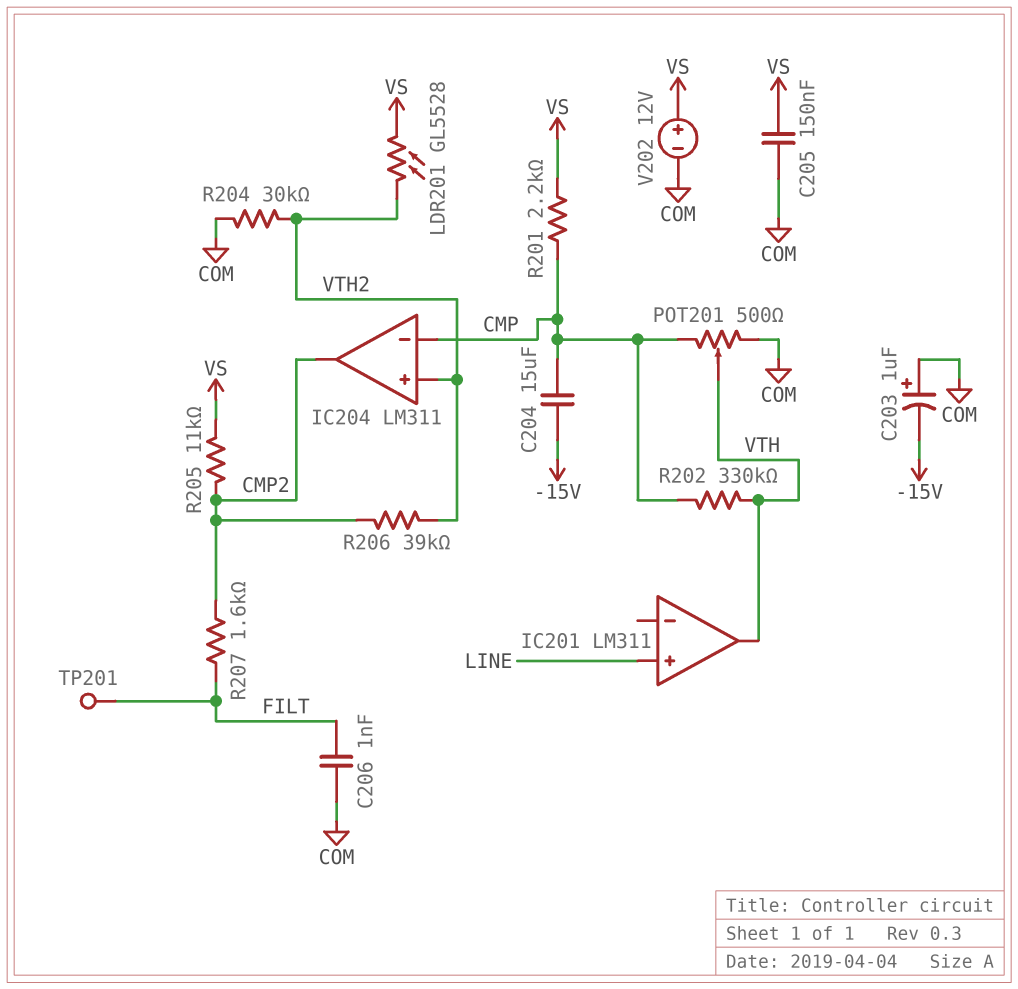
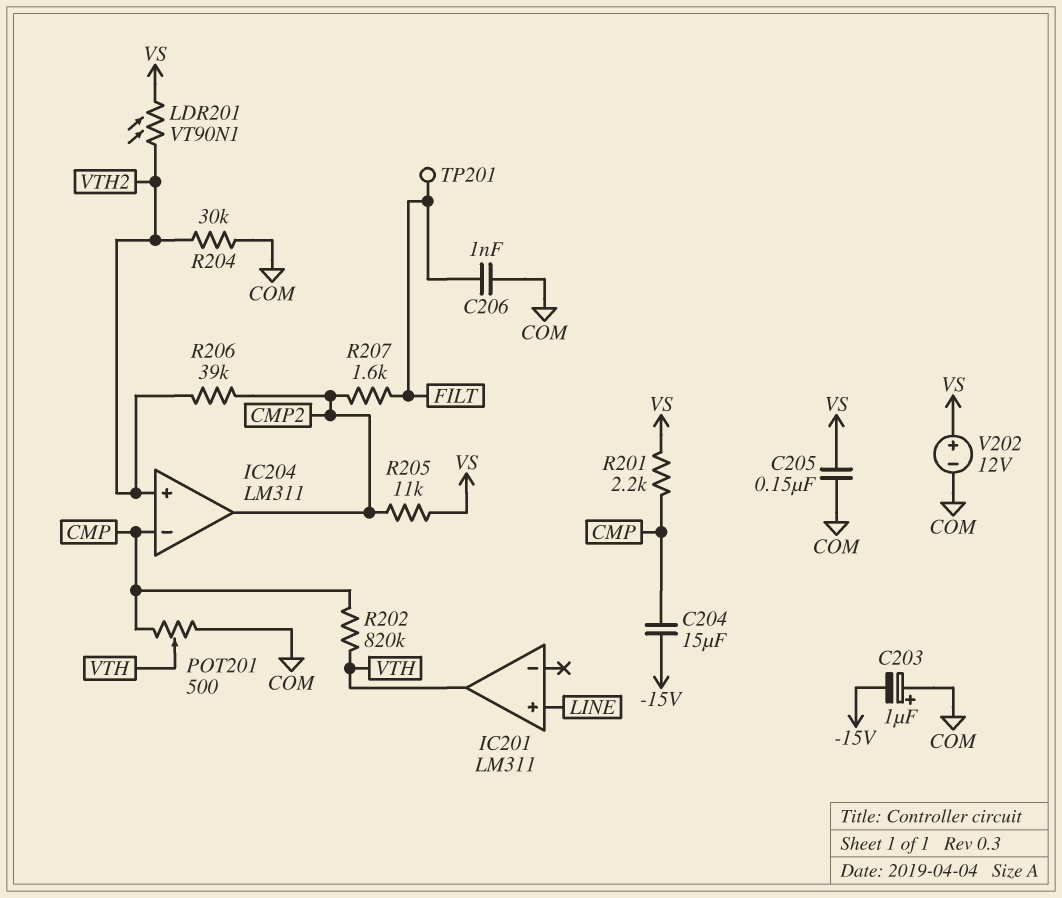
LDR201: GL5528 (VS, VTH2) -> VT90N1 (VS, VTH2)
R202: 330k (CMP, VTH) -> 820k (CMP, VTH)

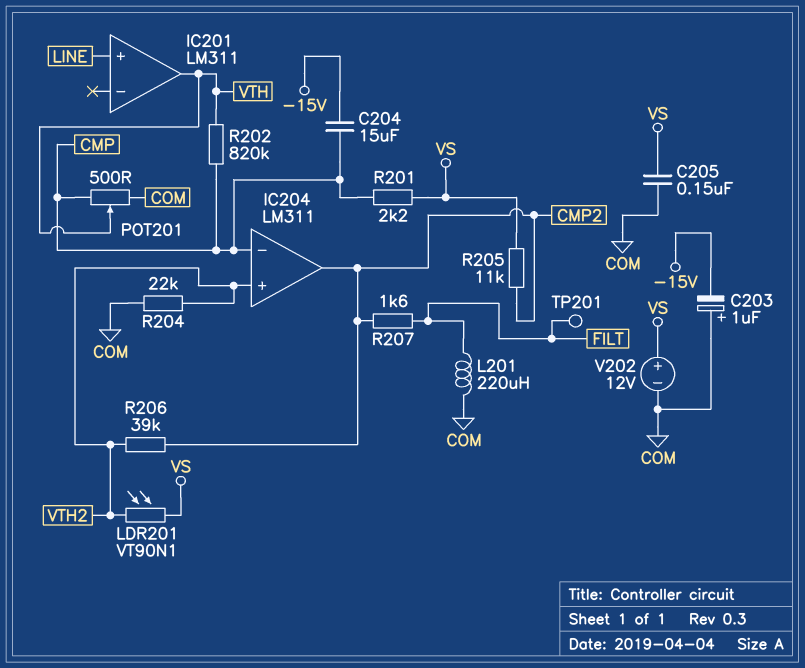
C206: 1nF (COM, FILT) -> none
L201: none -> 220uH (COM, FILT)
R204: 30k (COM, VTH2) -> 22k (COM, VTH2)

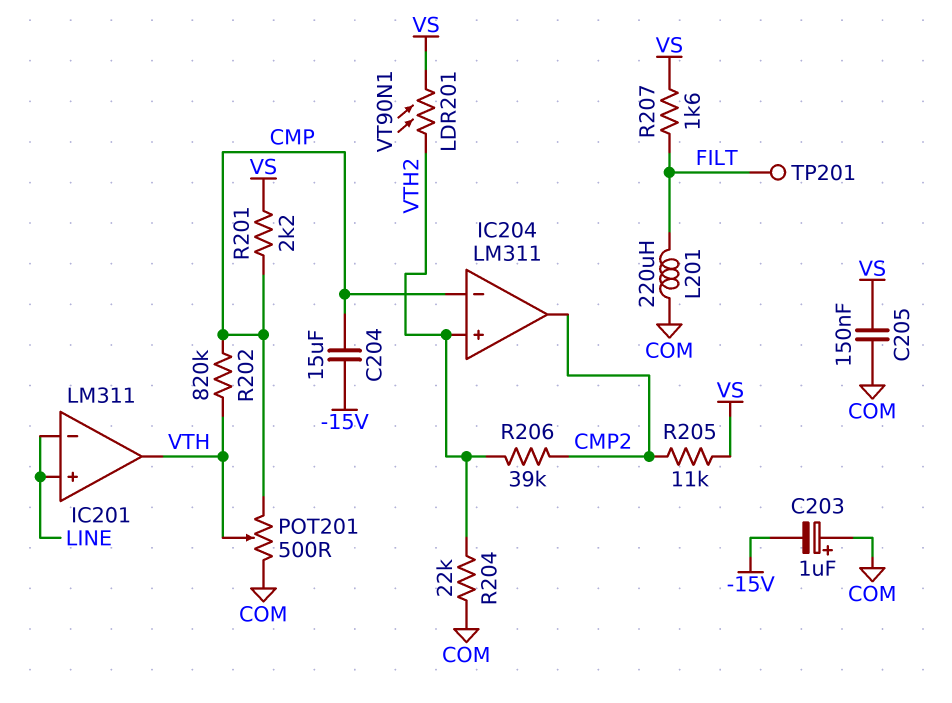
IC201 pin in-: none -> LINE
R207: 1.6k (CMP2, FILT) -> 1.6k (FILT, VS)
V202: 12V (plus VS, minus COM) -> none

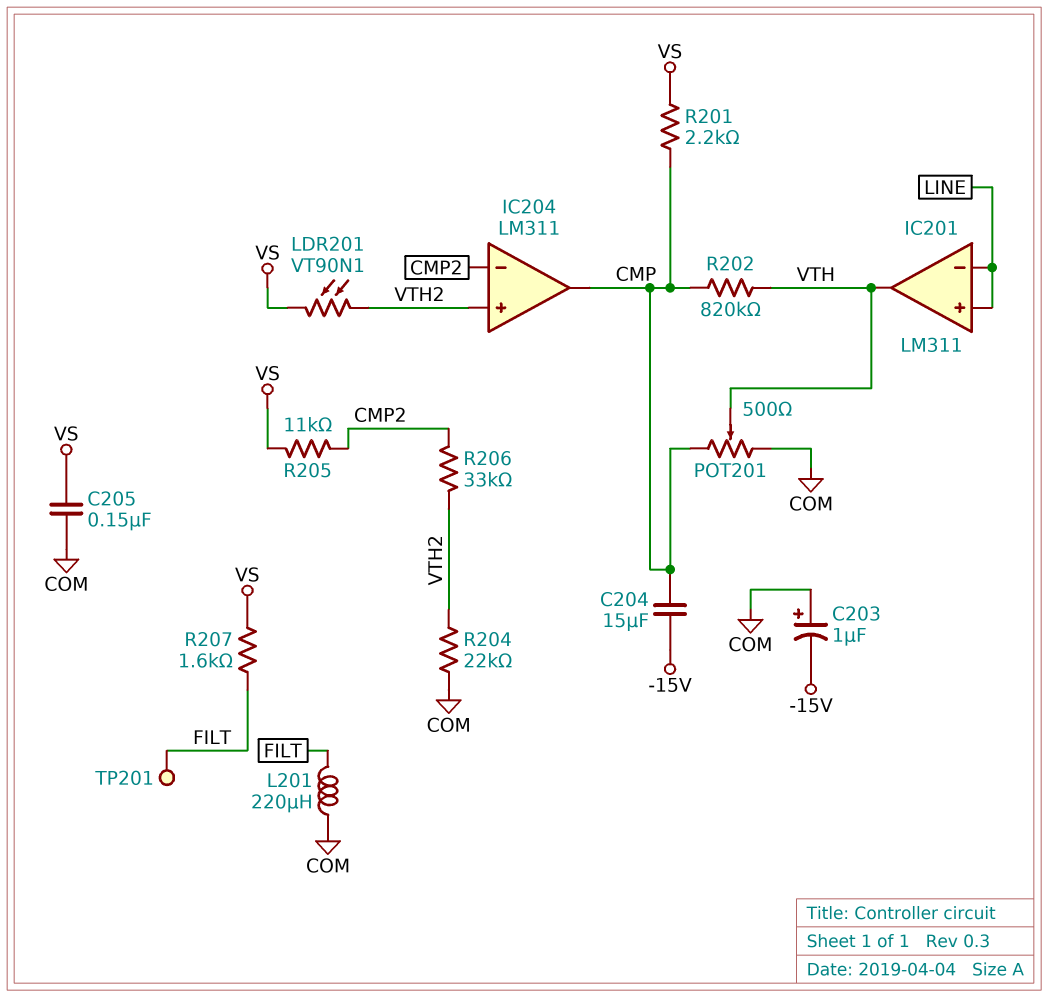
IC204 pin in-: CMP -> CMP2
IC204 pin out: CMP2 -> CMP
R206: 39k (CMP2, VTH2) -> 33k (CMP2, VTH2)

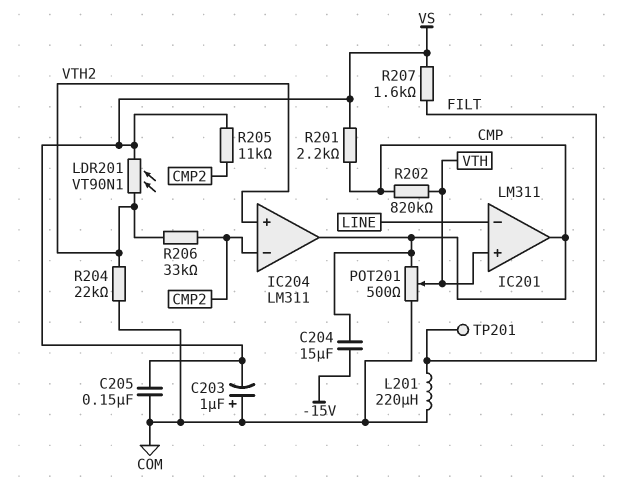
C203: 1uF (plus COM, minus -15V) -> 1uF (plus COM, minus VS)
IC201 pin in+: LINE -> VTH
IC201 pin out: VTH -> CMP

